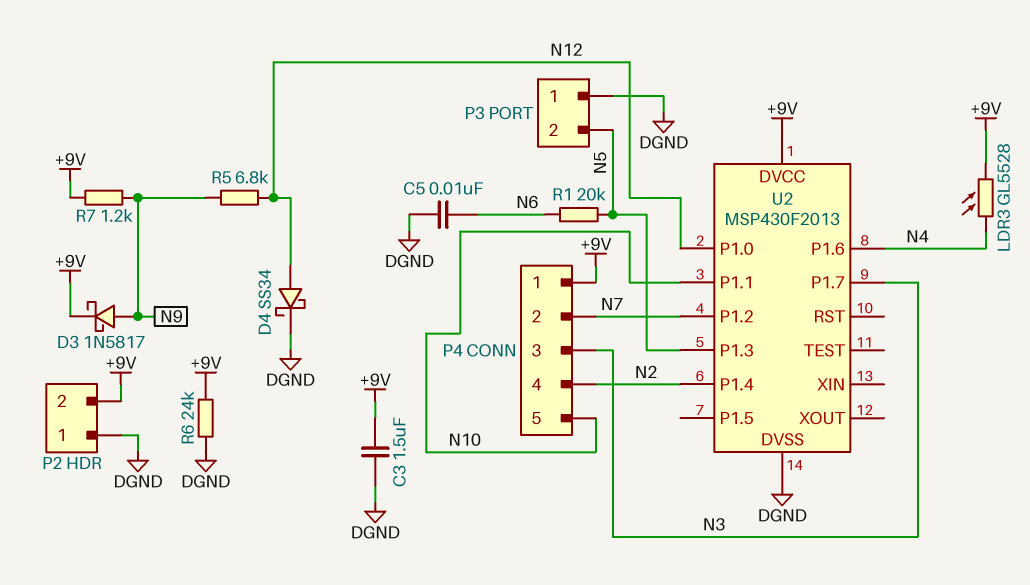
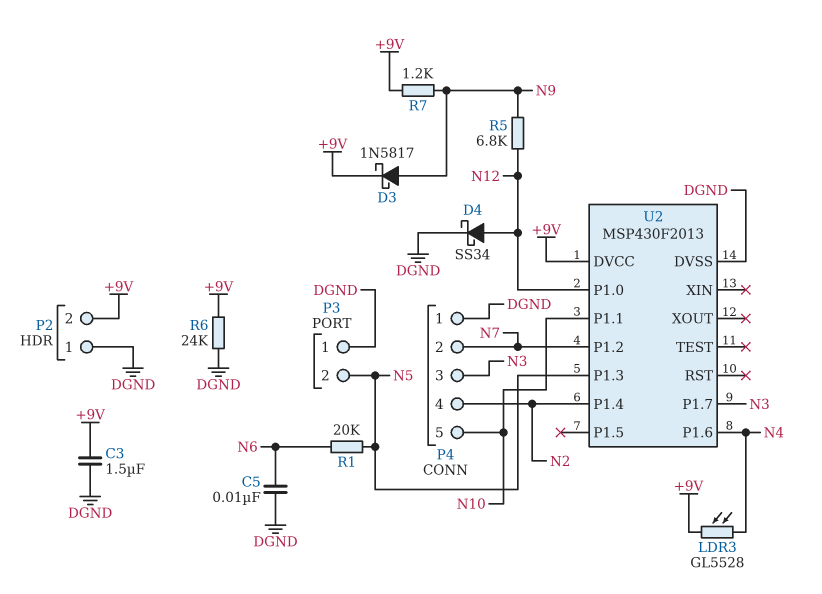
P4 pin 1: +9V -> DGND

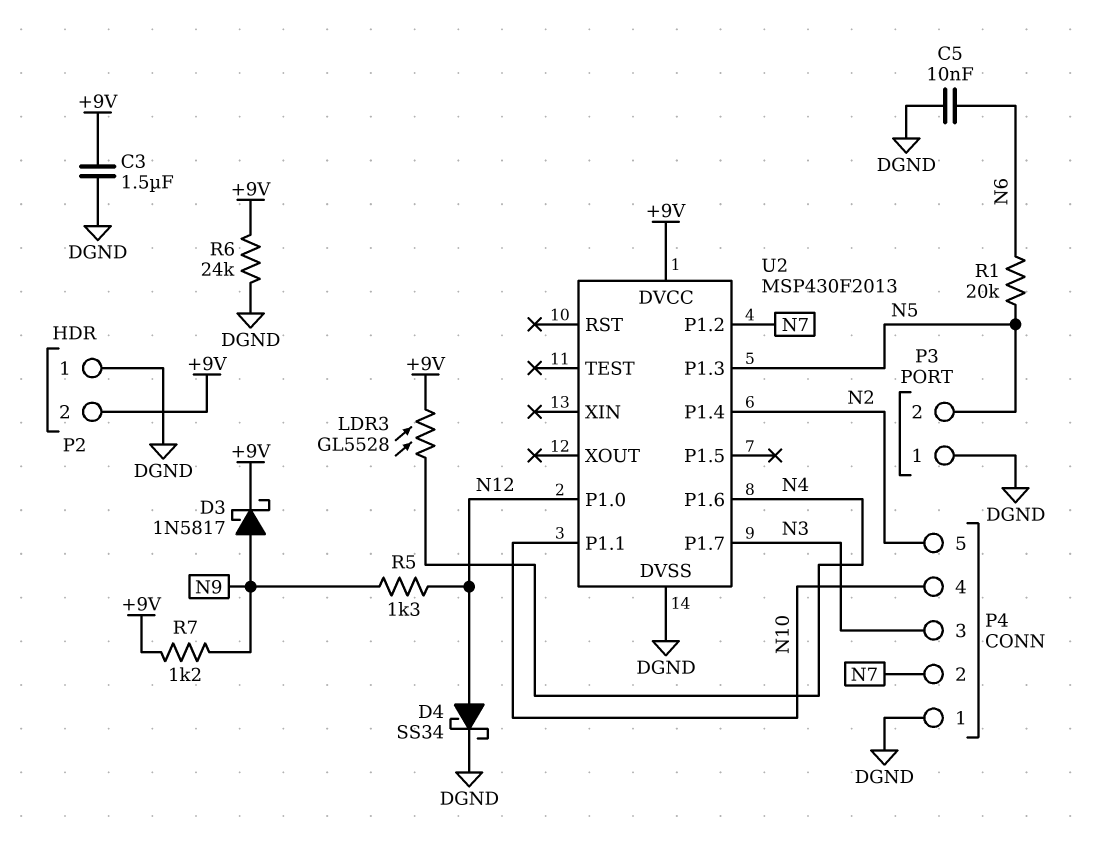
P4 pin 4: N2 -> N10
P4 pin 5: N10 -> N2
R5: 6.8k (N9, N12) -> 1.3k (N9, N12)

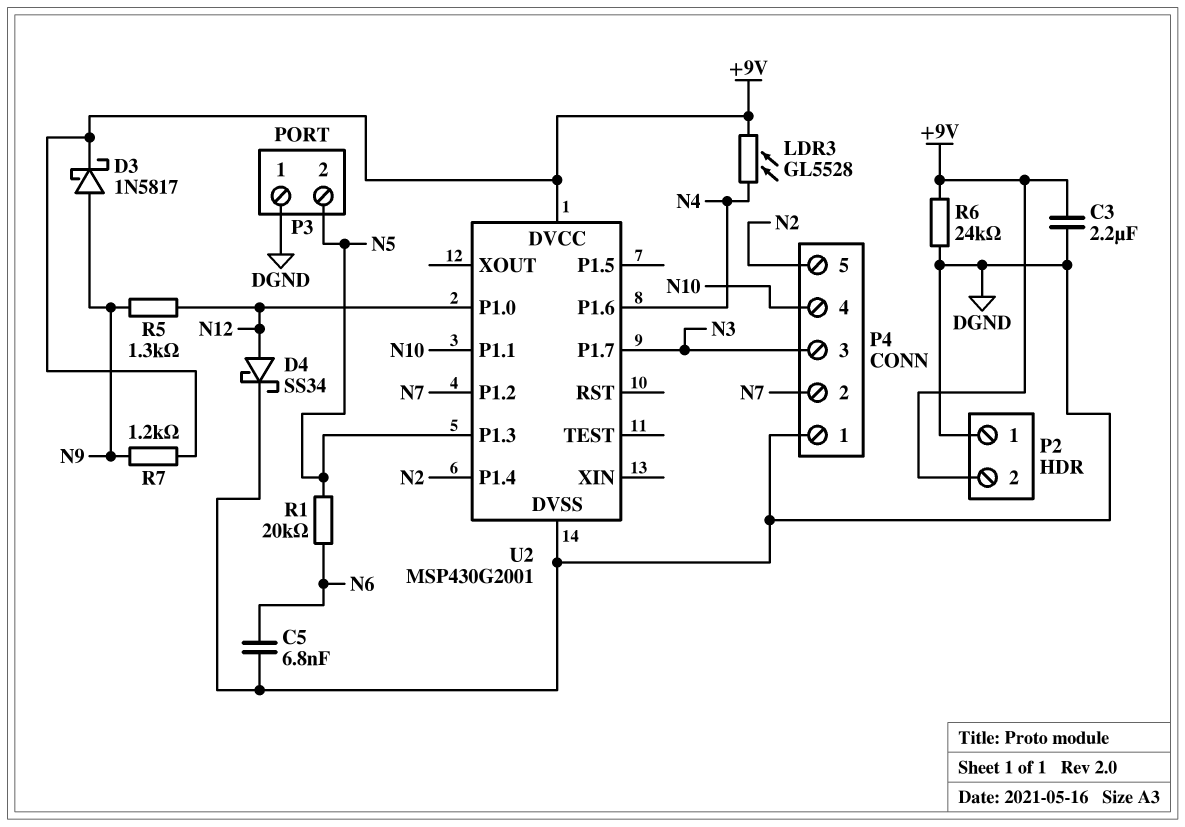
C3: 1.5uF (+9V, DGND) -> 2.2uF (+9V, DGND)
C5: 10nF (DGND, N6) -> 6.8nF (DGND, N6)
U2: MSP430F2013 -> MSP430G2001

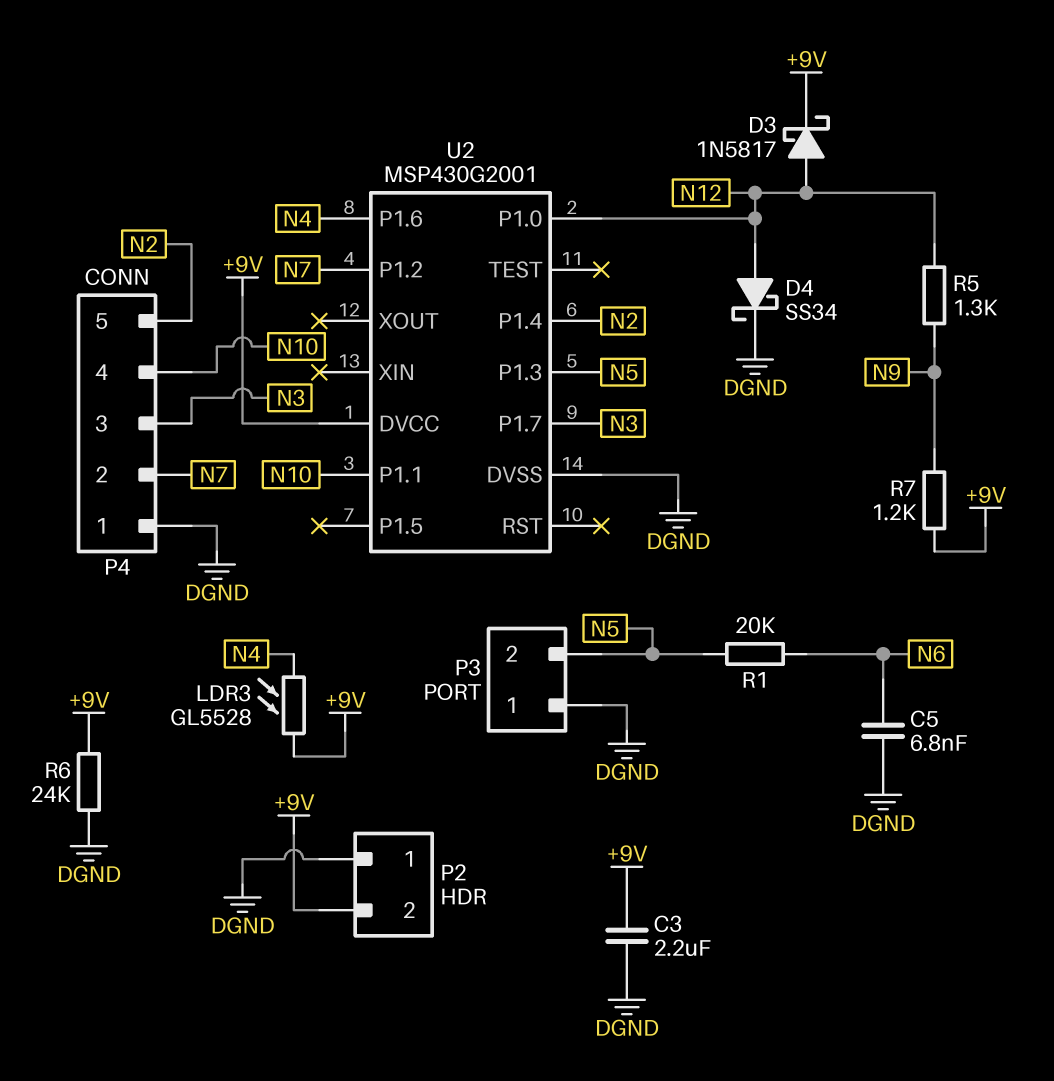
D3: schottky 1N5817 (A N9, K +9V) -> schottky 1N5817 (A N12, K +9V)

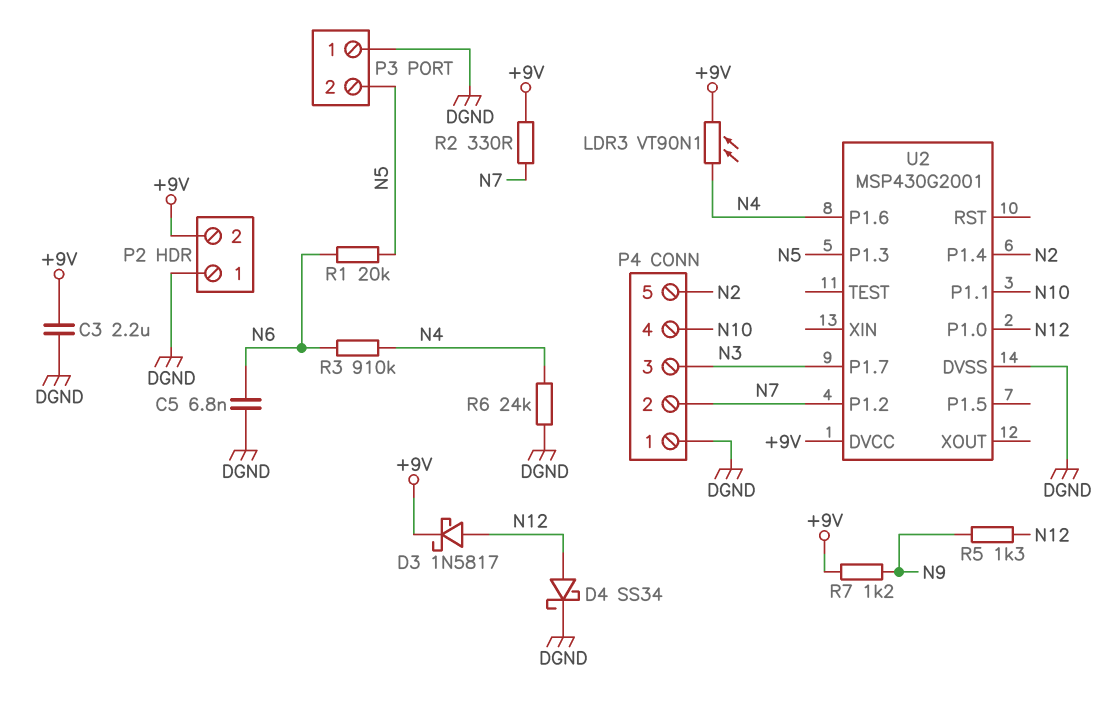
LDR3: GL5528 (+9V, N4) -> VT90N1 (+9V, N4)
R2: none -> 330 (+9V, N7)
R3: none -> 910k (N4, N6)
R6: 24k (+9V, DGND) -> 24k (DGND, N4)

